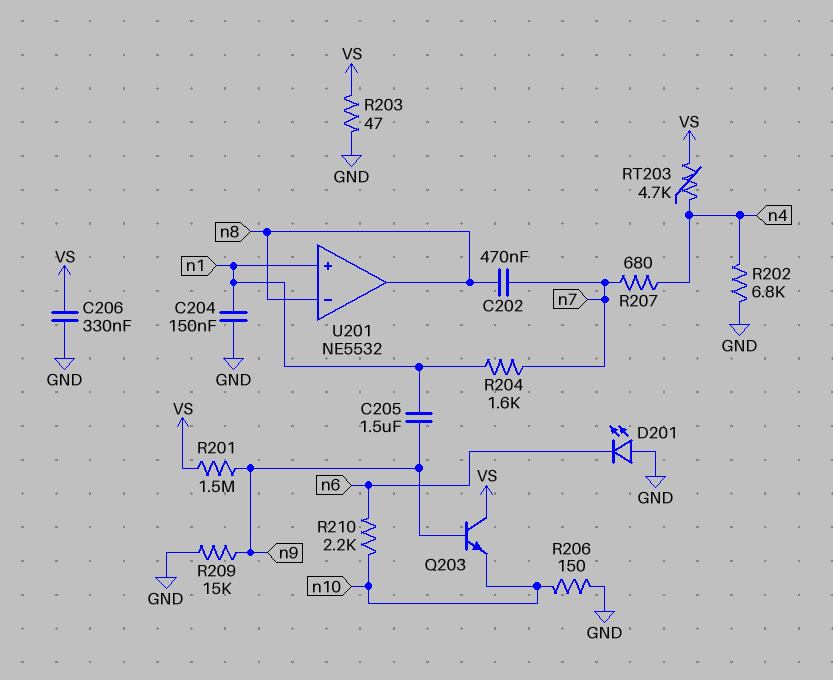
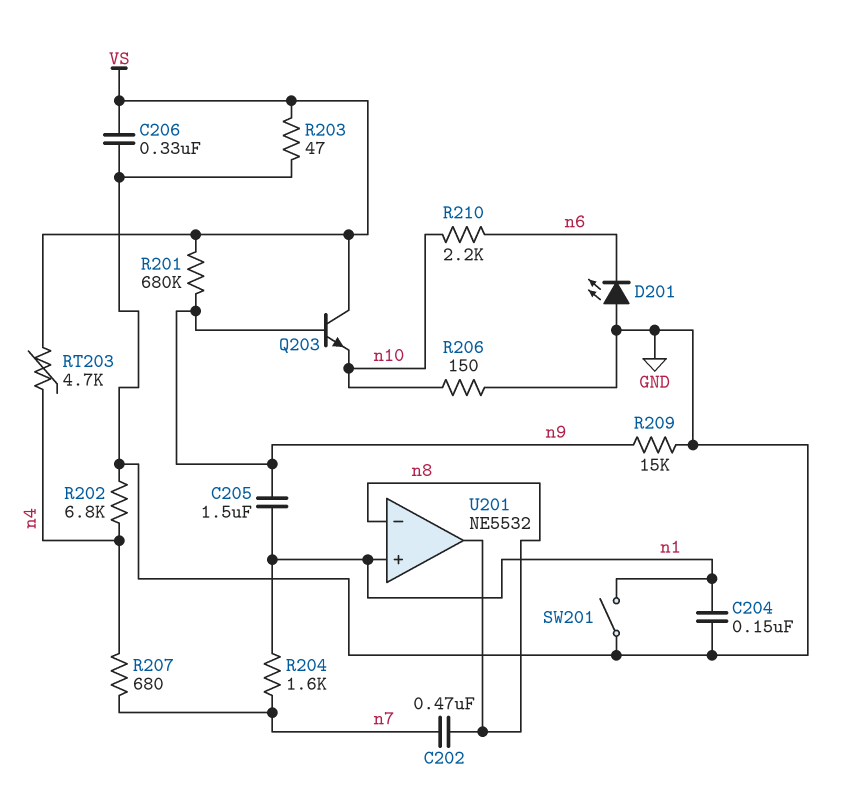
R201: 1.5M (VS, n9) -> 680k (VS, n9)
SW201: none -> switch (GND, n1)

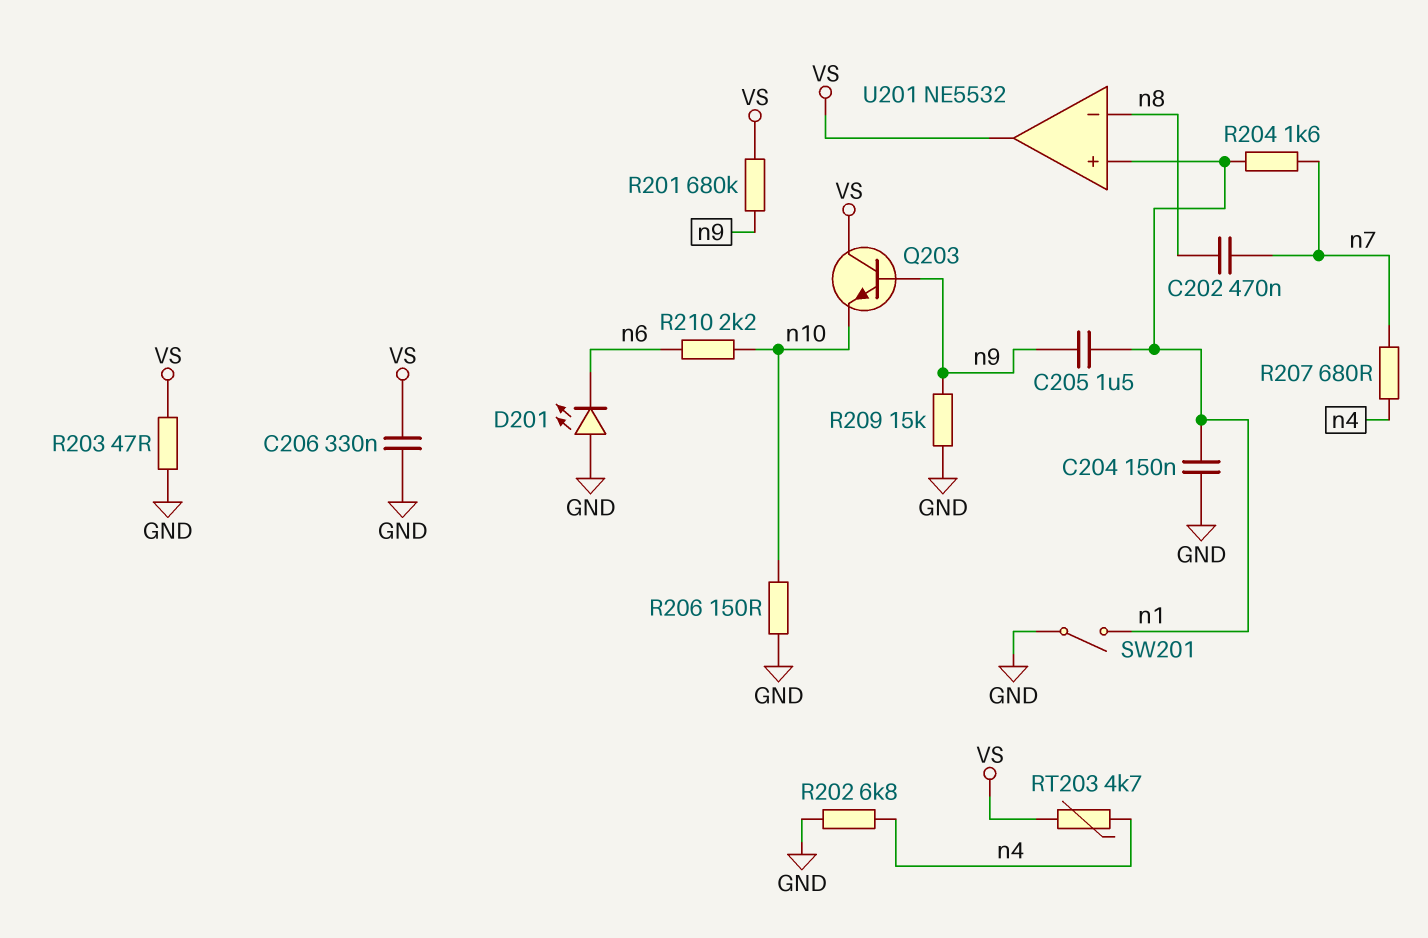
U201 pin out: n8 -> VS

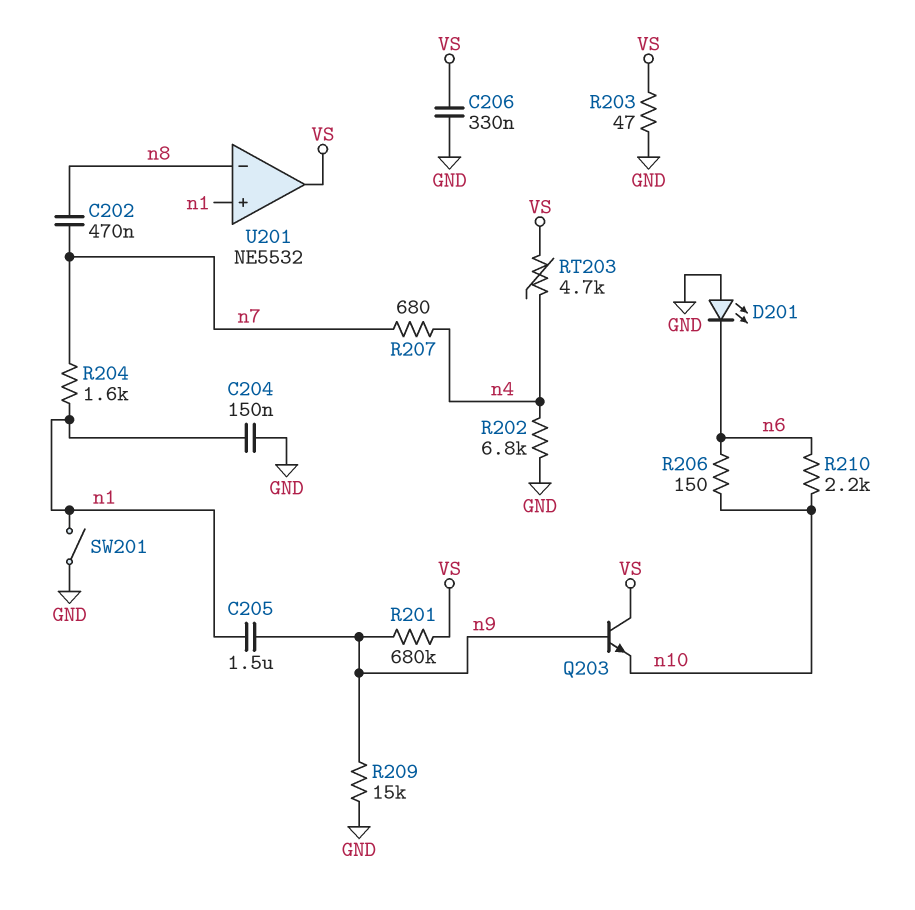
R206: 150 (GND, n10) -> 150 (n6, n10)

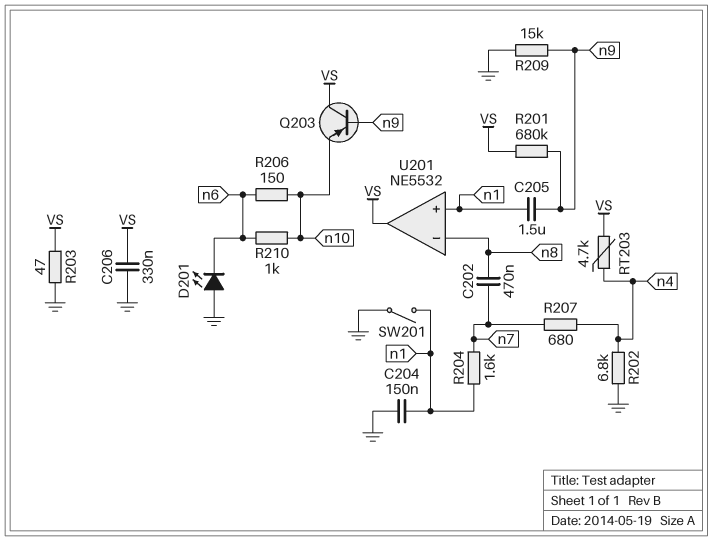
Q203: NPN (B n9, C VS, E n10) -> PNP (B n9, C VS, E n10)
R210: 2.2k (n6, n10) -> 1k (n6, n10)

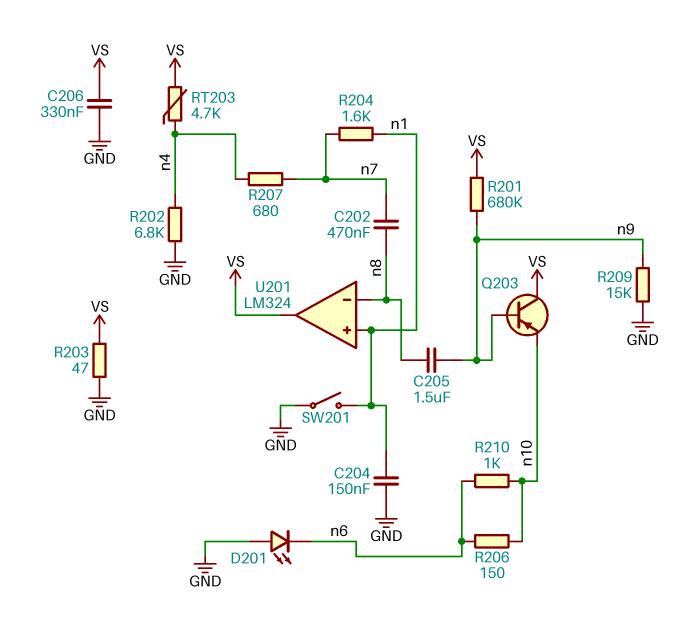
C205: 1.5uF (n1, n9) -> 1.5uF (n8, n9)
U201: NE5532 -> LM324

